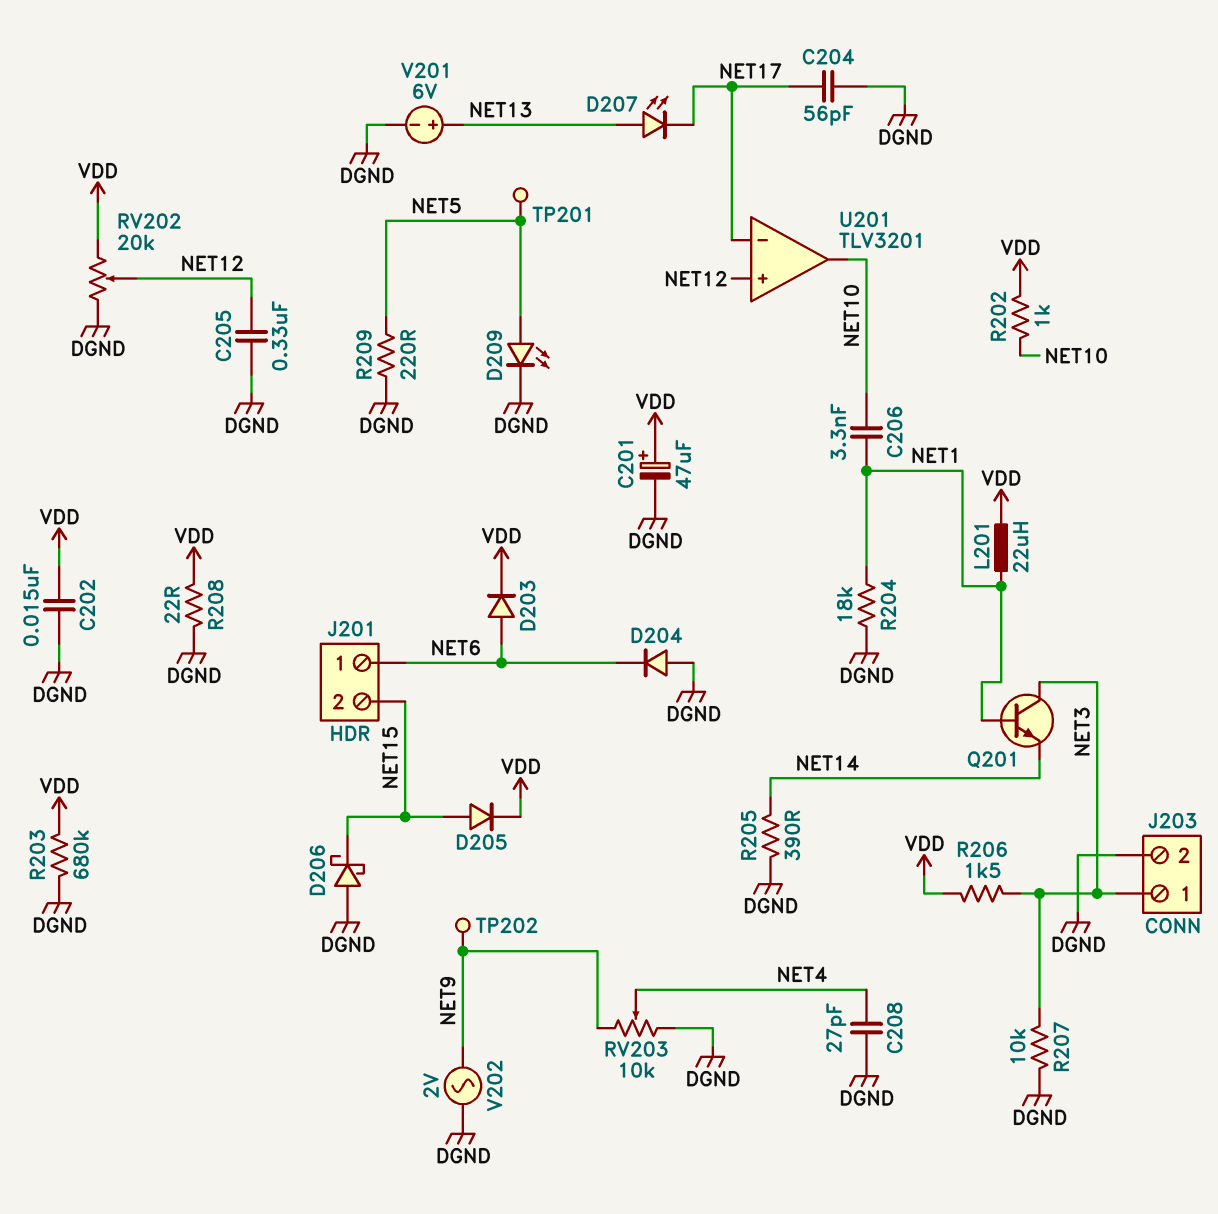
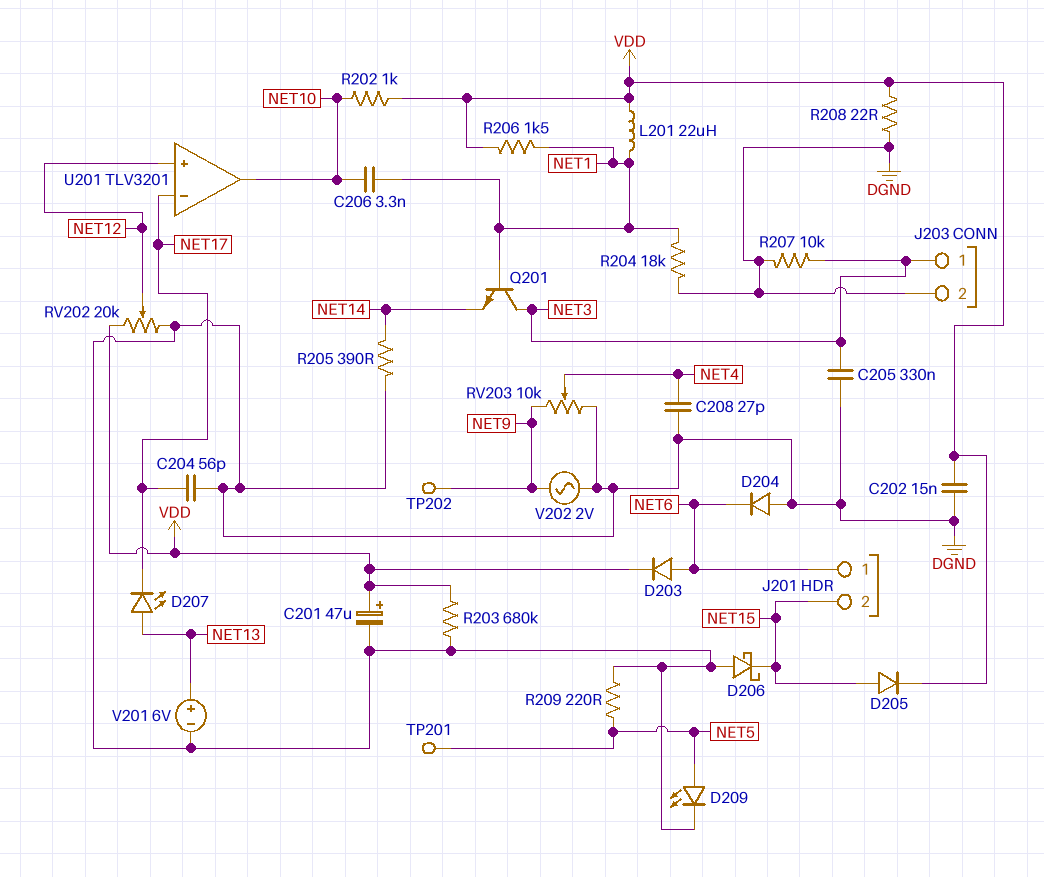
C205: 330nF (DGND, NET12) -> 330nF (DGND, NET3)
R206: 1.5k (NET3, VDD) -> 1.5k (NET1, VDD)

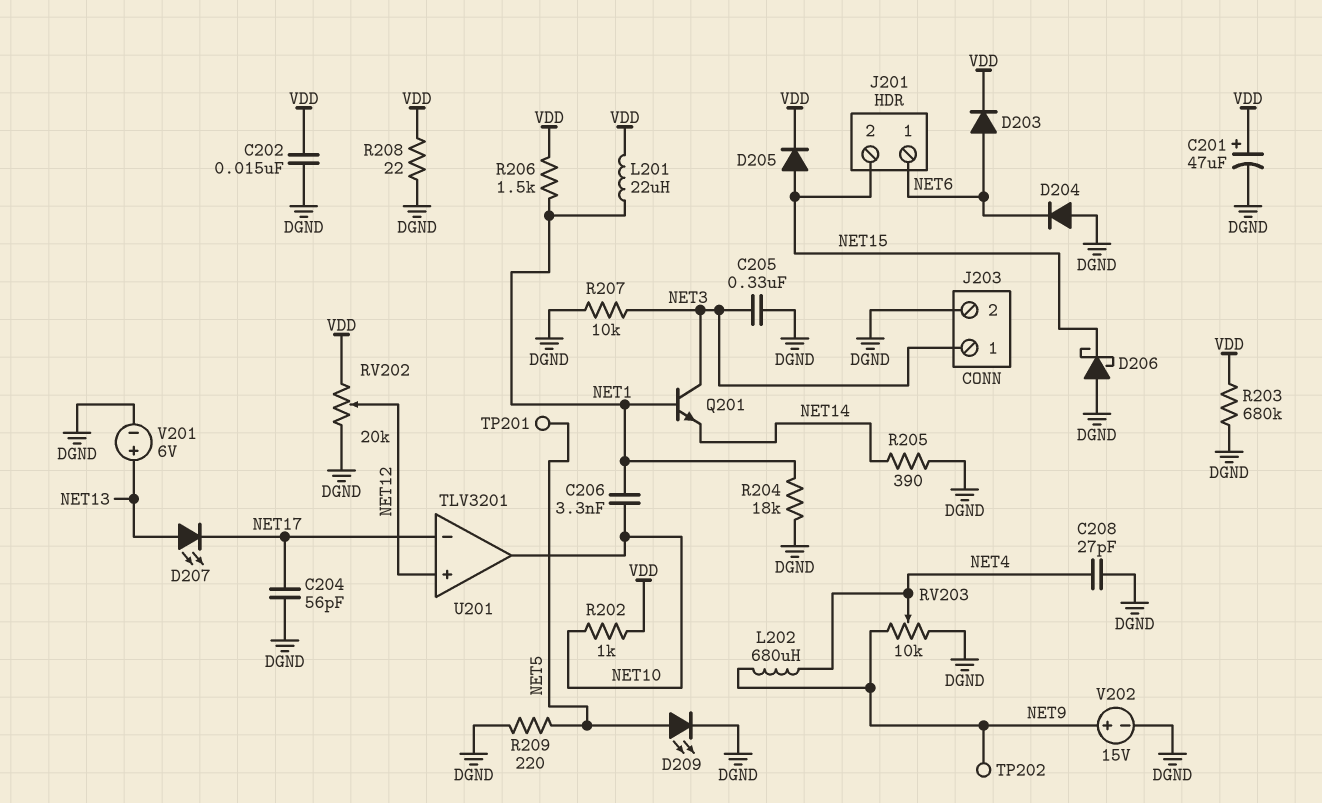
L202: none -> 680uH (NET4, NET9)
V202: AC 2V (DGND, NET9) -> 15V (plus NET9, minus DGND)

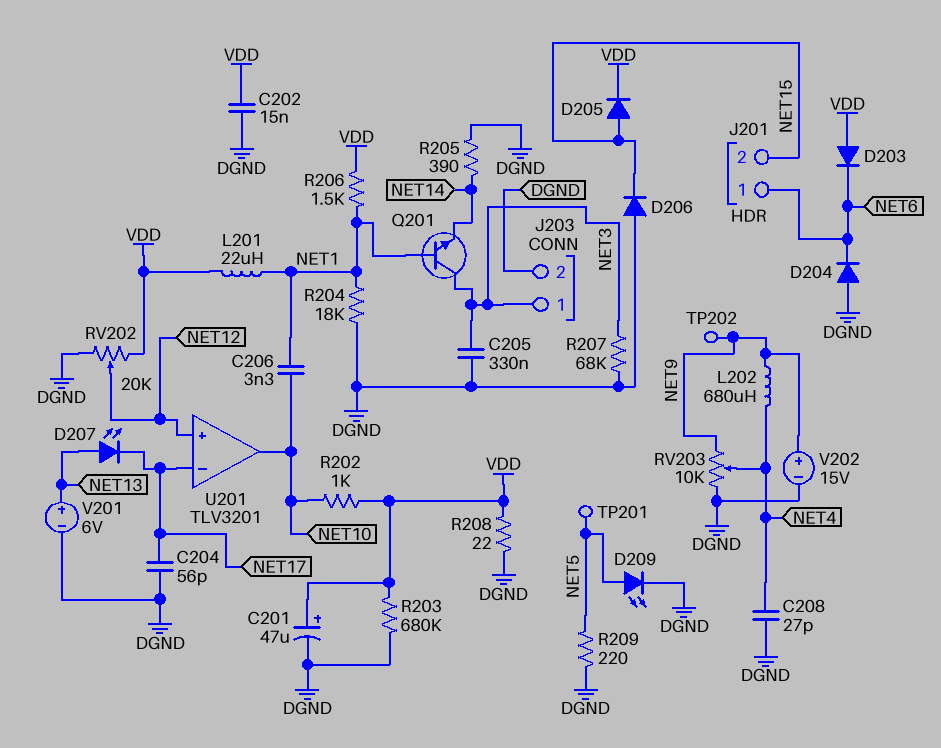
D203: diode (A NET6, K VDD) -> diode (A VDD, K NET6)
D206: schottky (A DGND, K NET15) -> diode (A DGND, K NET15)
R207: 10k (DGND, NET3) -> 68k (DGND, NET3)

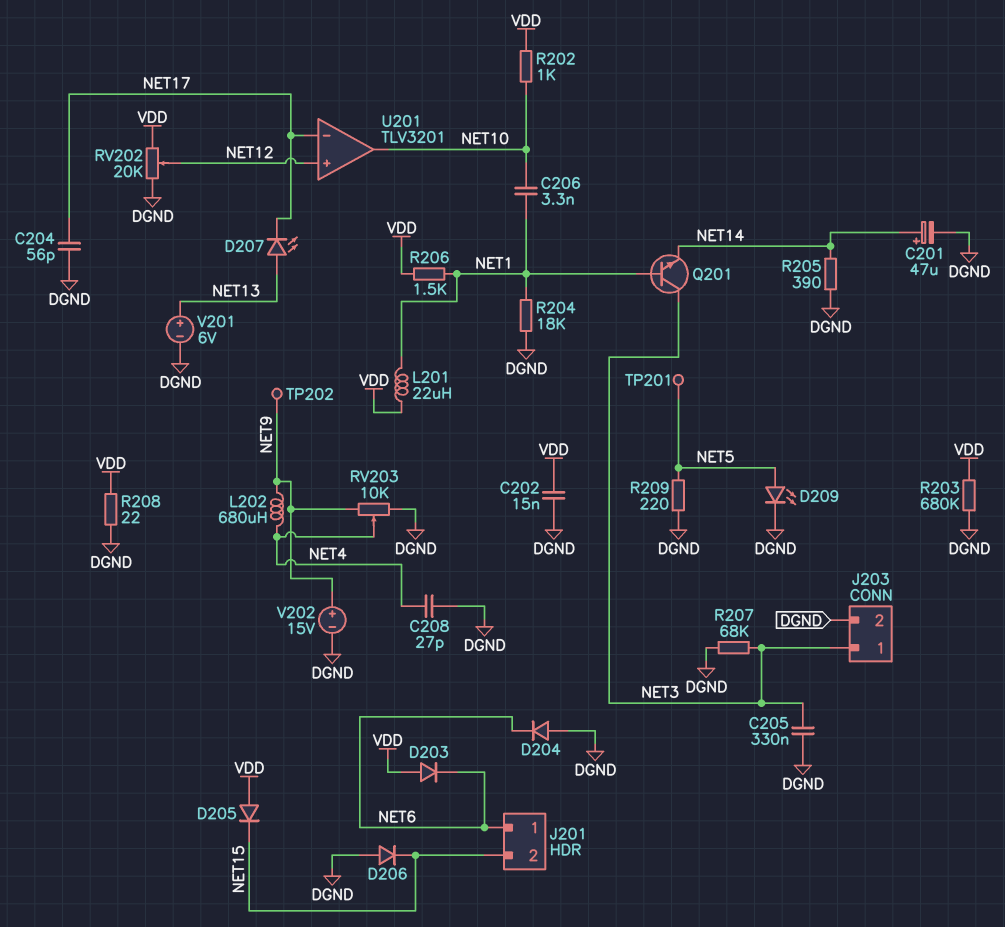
C201: 47uF (plus VDD, minus DGND) -> 47uF (plus NET14, minus DGND)
D205: diode (A NET15, K VDD) -> diode (A VDD, K NET15)

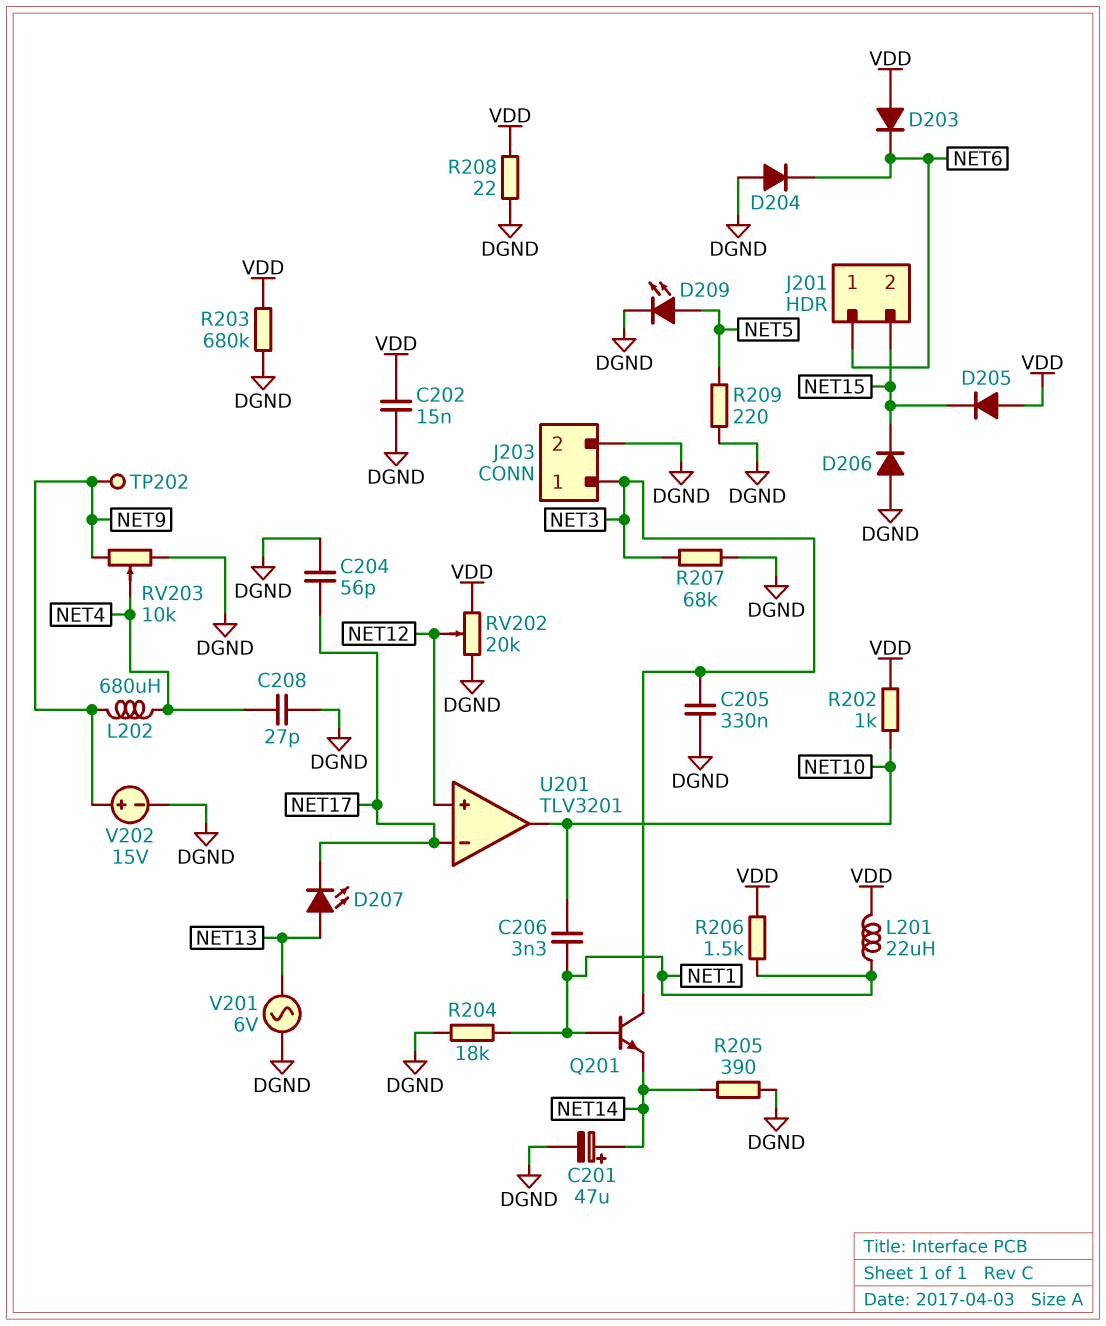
TP201: test point (NET5) -> none
V201: 6V (plus NET13, minus DGND) -> AC 6V (DGND, NET13)

